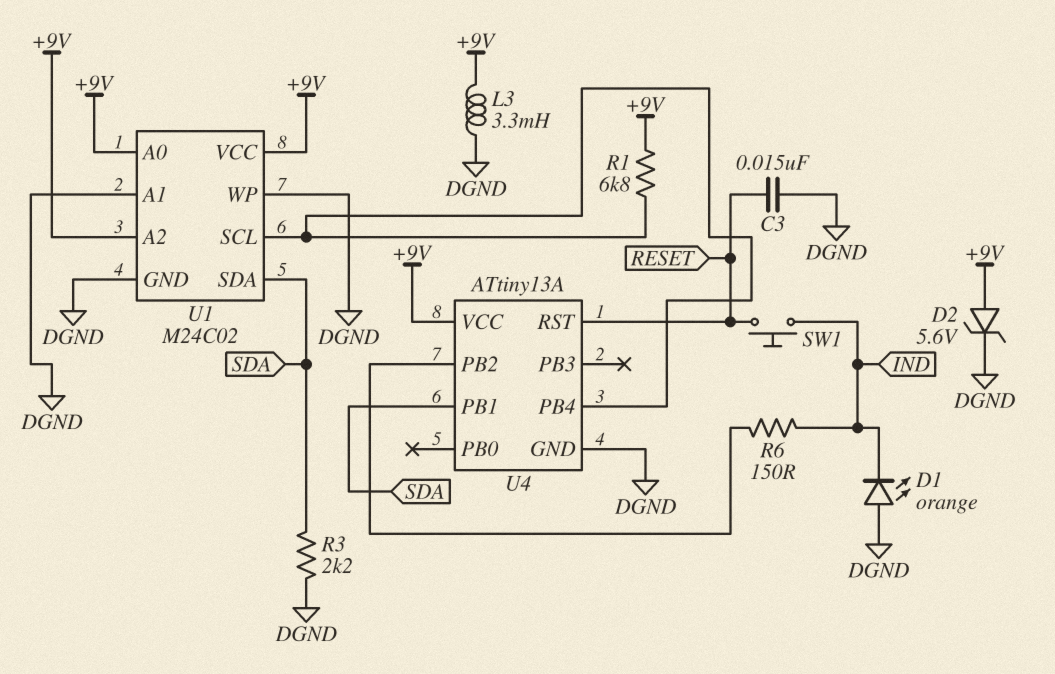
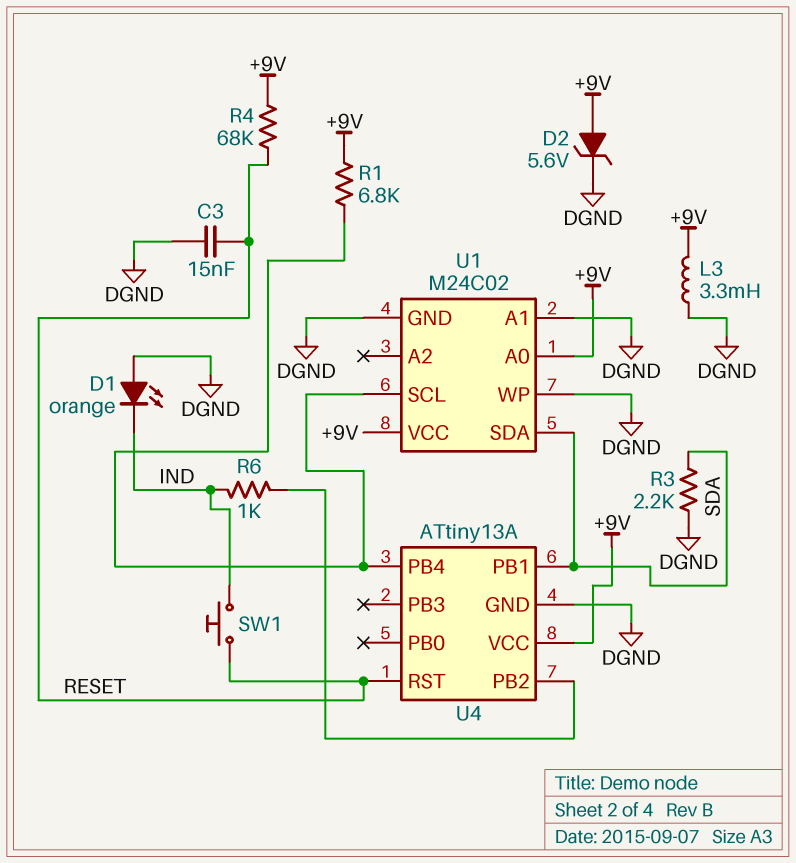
R4: none -> 68k (+9V, RESET)
R6: 150 (IND, U4/PB2) -> 1k (IND, U4/PB2)
U1 pin A2: +9V -> none

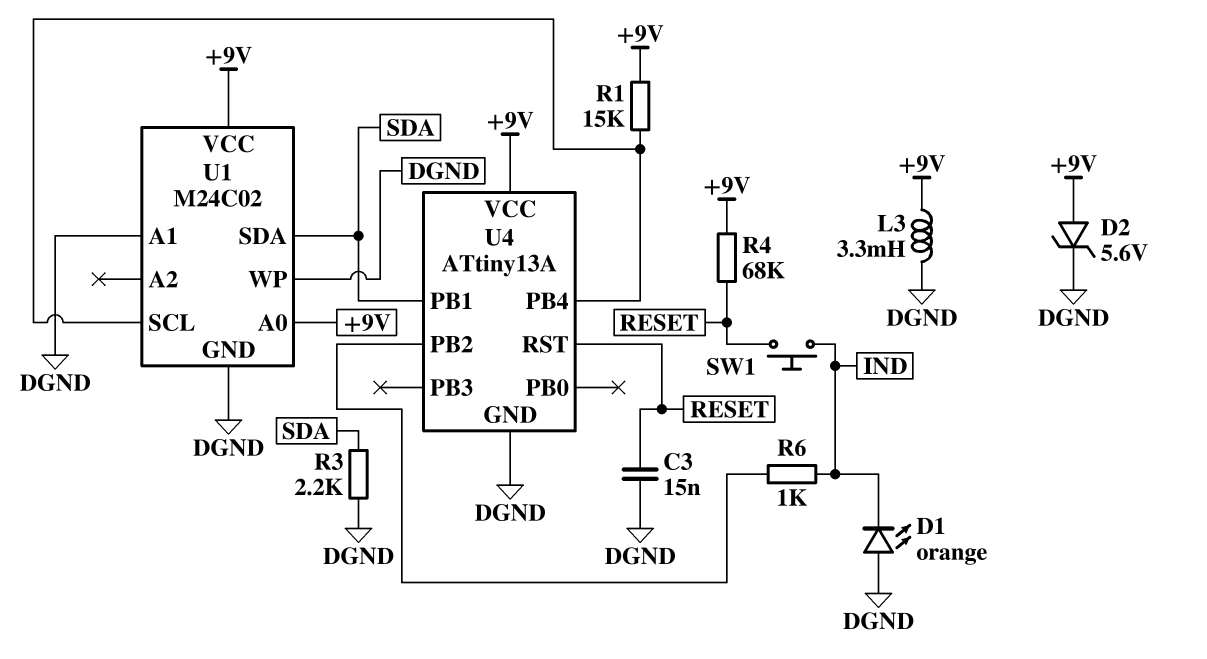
R1: 6.8k (+9V, U1/SCL) -> 15k (+9V, U1/SCL)

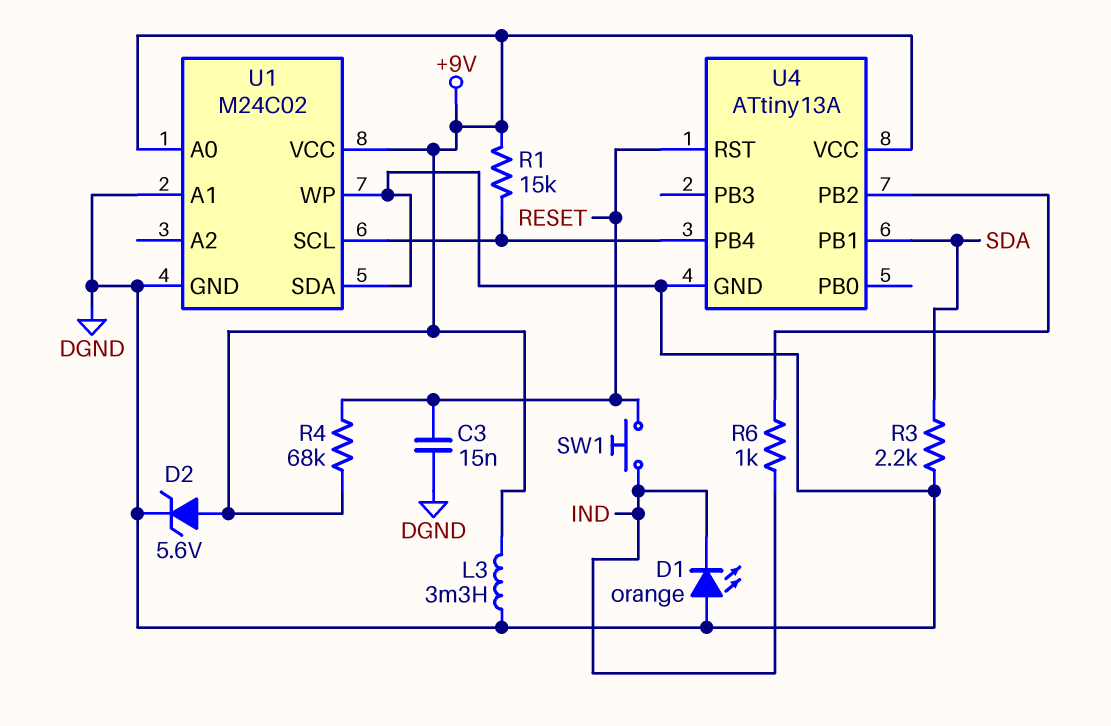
U1 pin SDA: SDA -> DGND

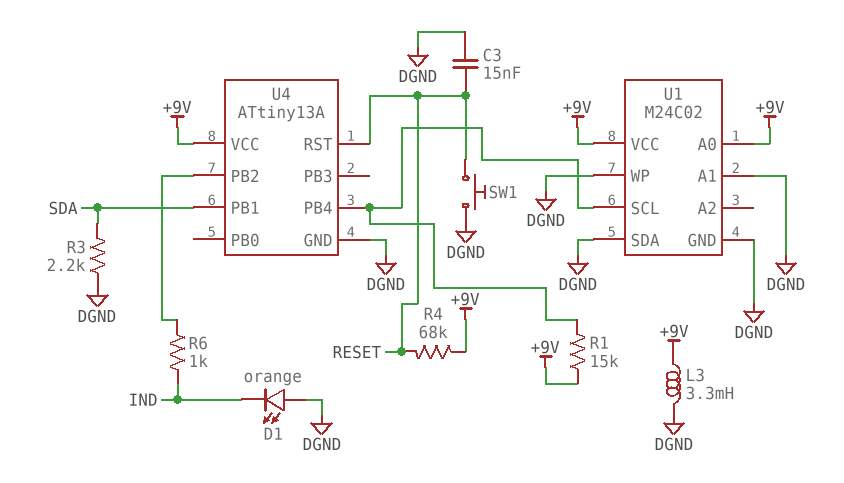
D2: zener 5.6V (A +9V, K DGND) -> none
SW1: button (IND, RESET) -> button (DGND, RESET)

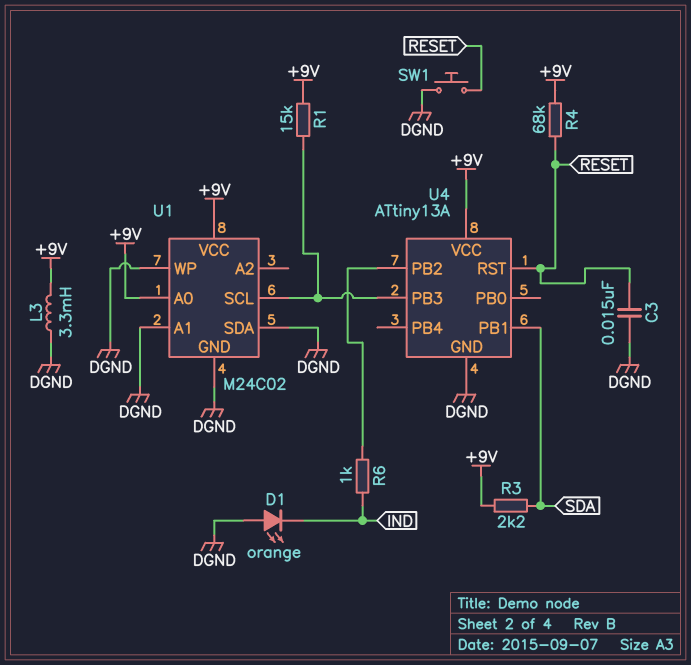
R3: 2.2k (DGND, SDA) -> 2.2k (+9V, SDA)
U4 pin PB3: none -> U1/SCL
U4 pin PB4: U1/SCL -> none

